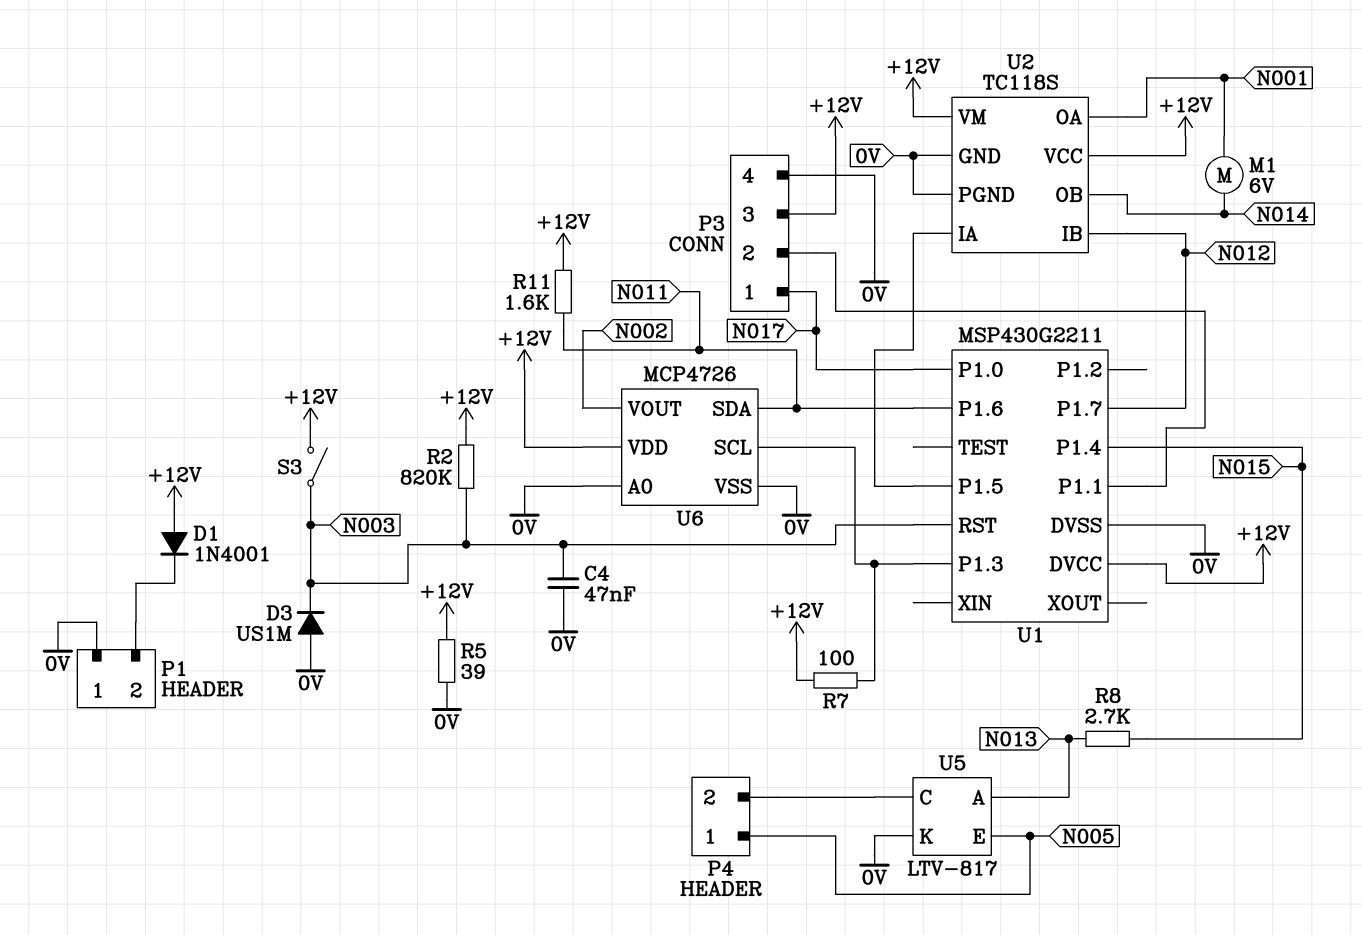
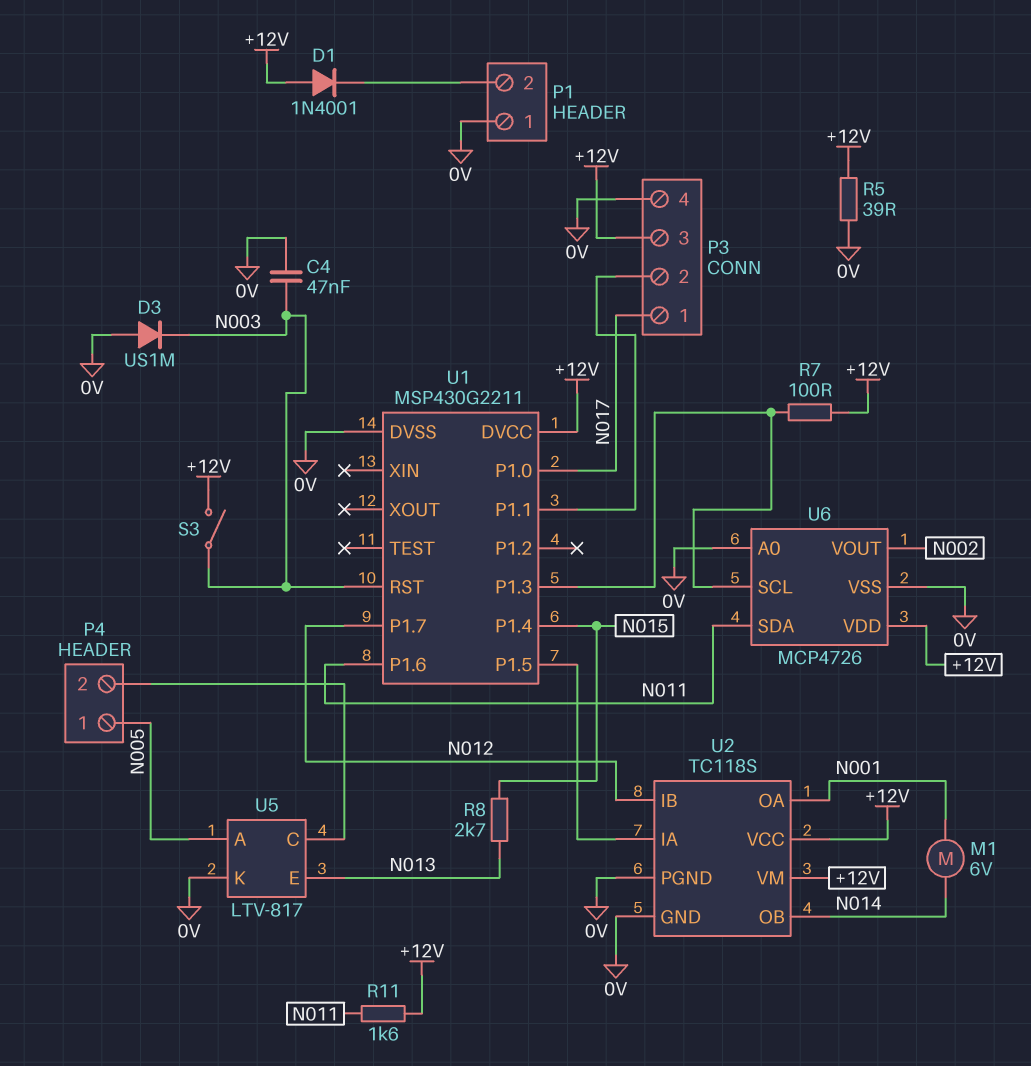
R2: 820k (+12V, N003) -> none
U5 pin A: N013 -> N005
U5 pin E: N005 -> N013

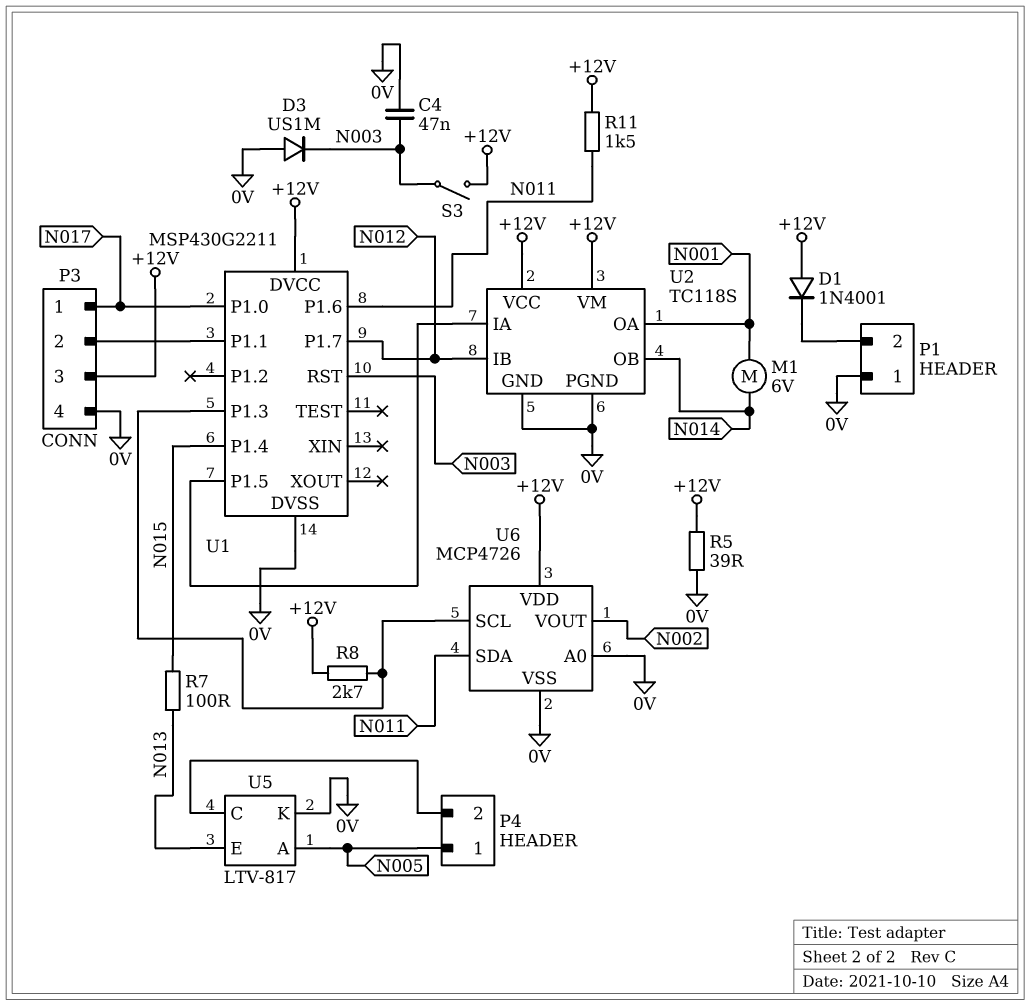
R7: 100 (+12V, U1/P1.3) -> 100 (N013, N015)
R8: 2.7k (N013, N015) -> 2.7k (+12V, U1/P1.3)
R11: 1.6k (+12V, N011) -> 1.5k (+12V, N011)

